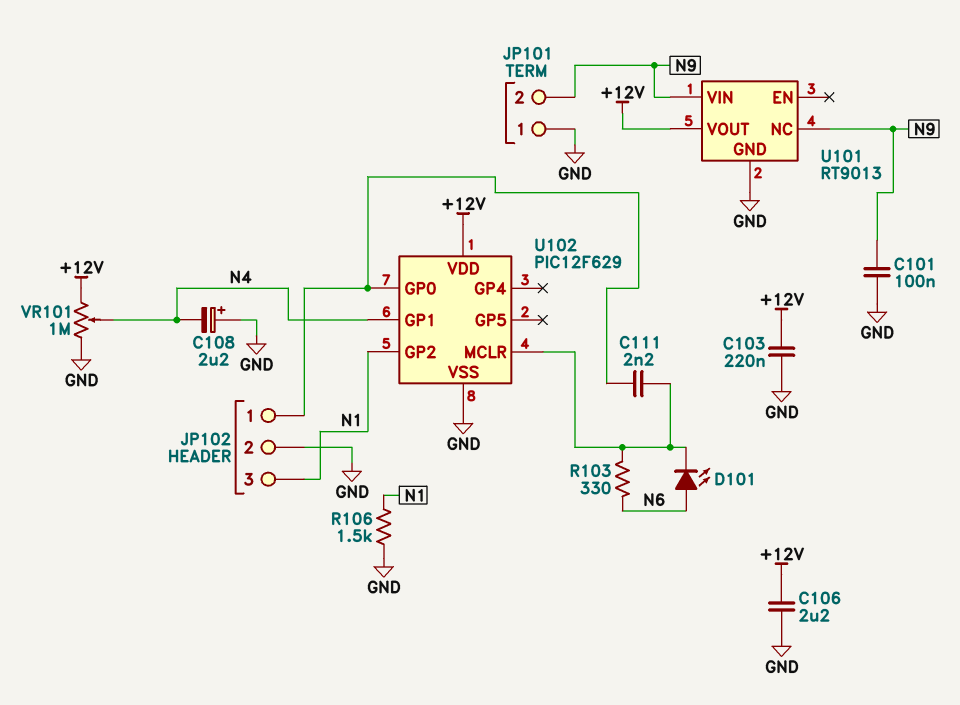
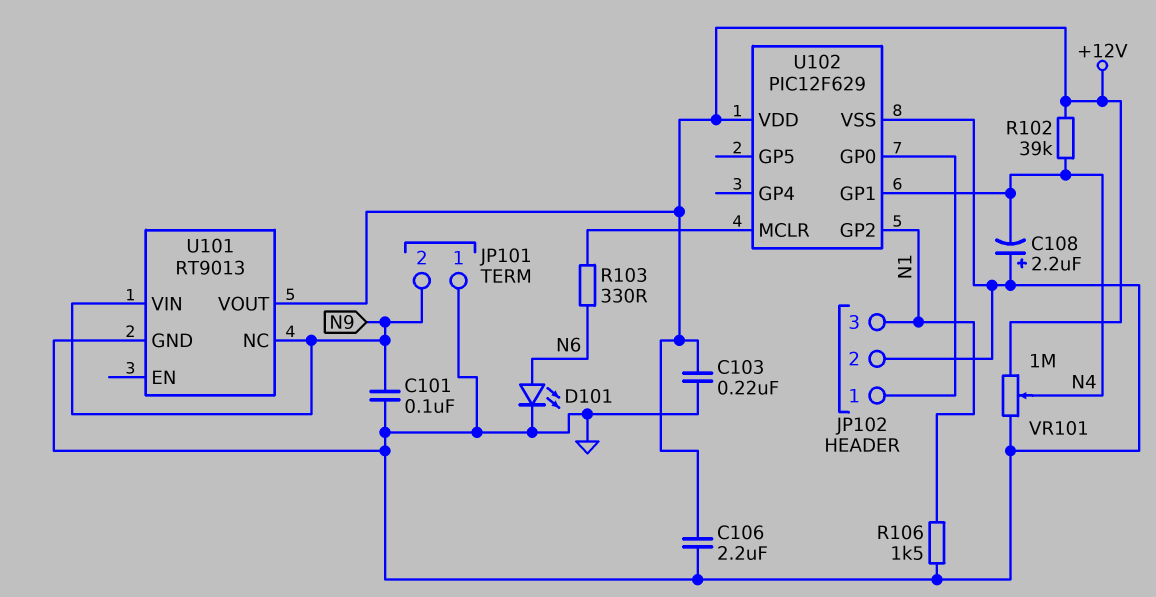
C111: 2.2nF (JP102/1, U102/MCLR) -> none
D101: LED (A N6, K U102/MCLR) -> LED (A N6, K GND)
R102: none -> 39k (+12V, N4)

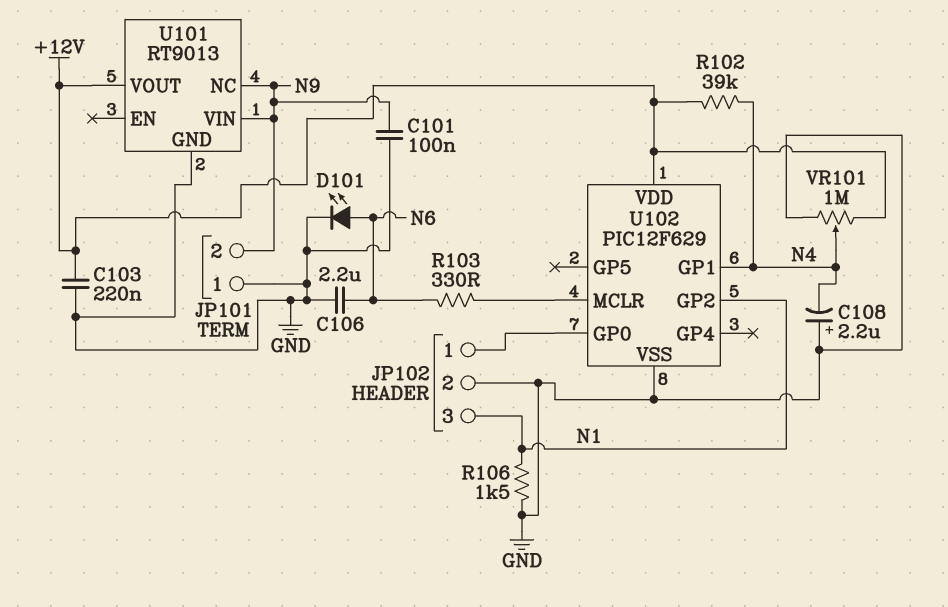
C106: 2.2uF (+12V, GND) -> 2.2uF (GND, N6)

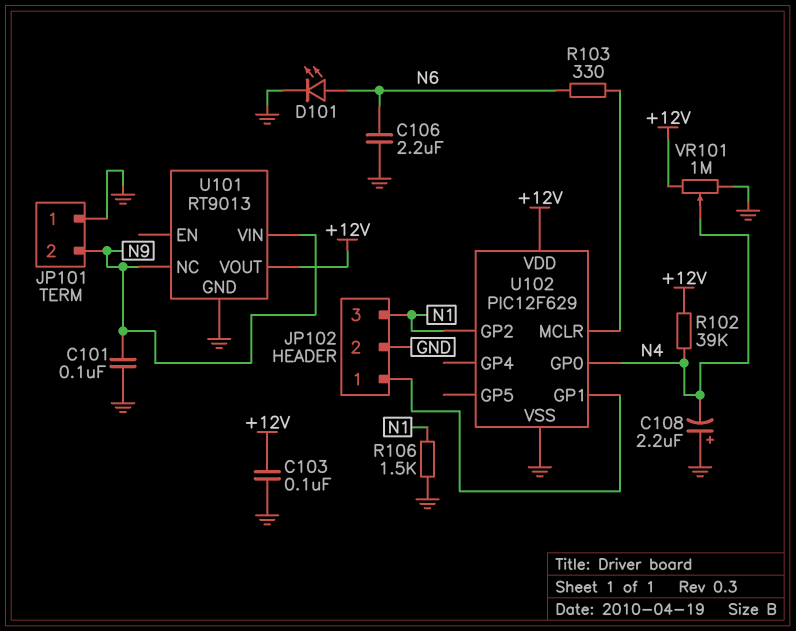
C103: 220nF (+12V, GND) -> 100nF (+12V, GND)
U102 pin GP0: JP102/1 -> N4
U102 pin GP1: N4 -> JP102/1

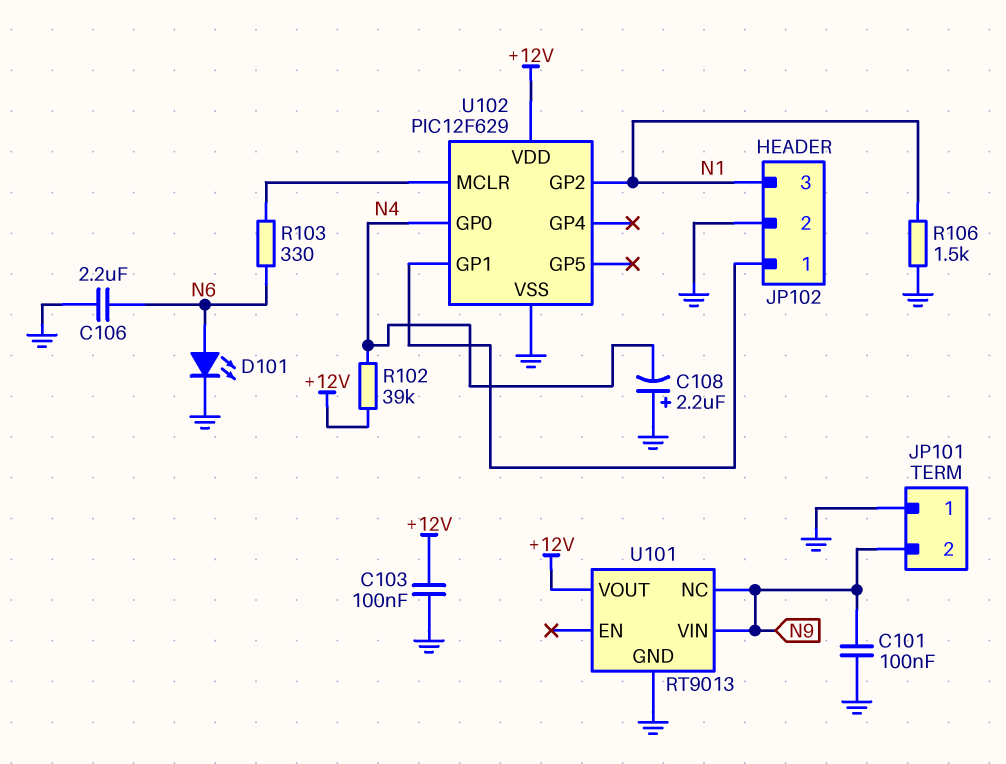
VR101: 1M (+12V, GND, wiper N4) -> none

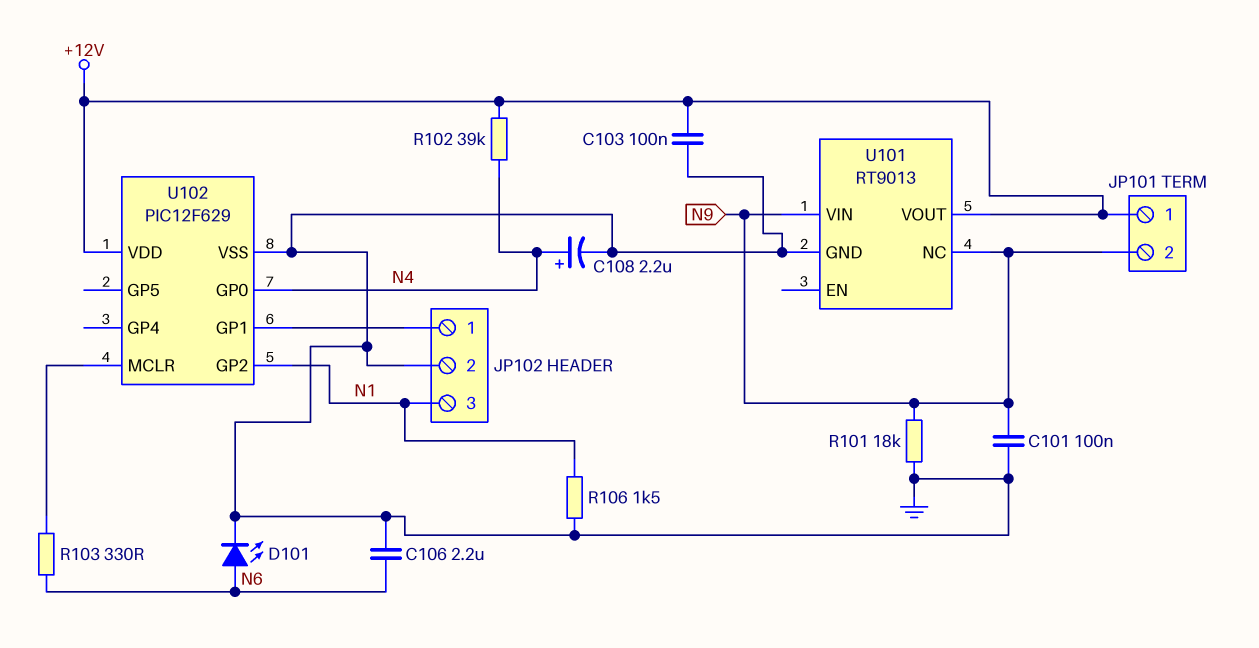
C108: 2.2uF (plus GND, minus N4) -> 2.2uF (plus N4, minus GND)
JP101 pin 1: GND -> +12V
R101: none -> 18k (GND, N9)

